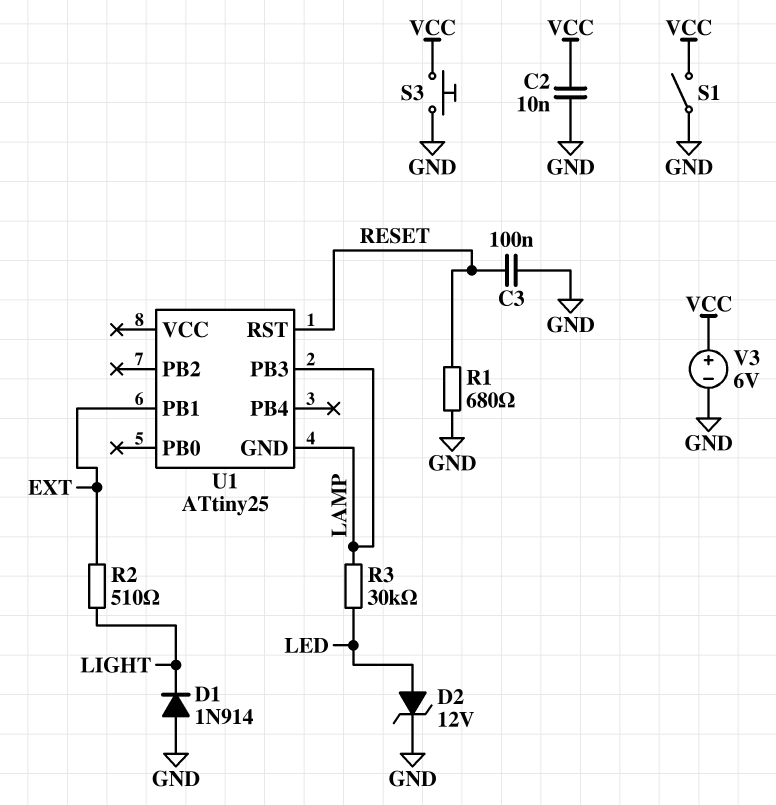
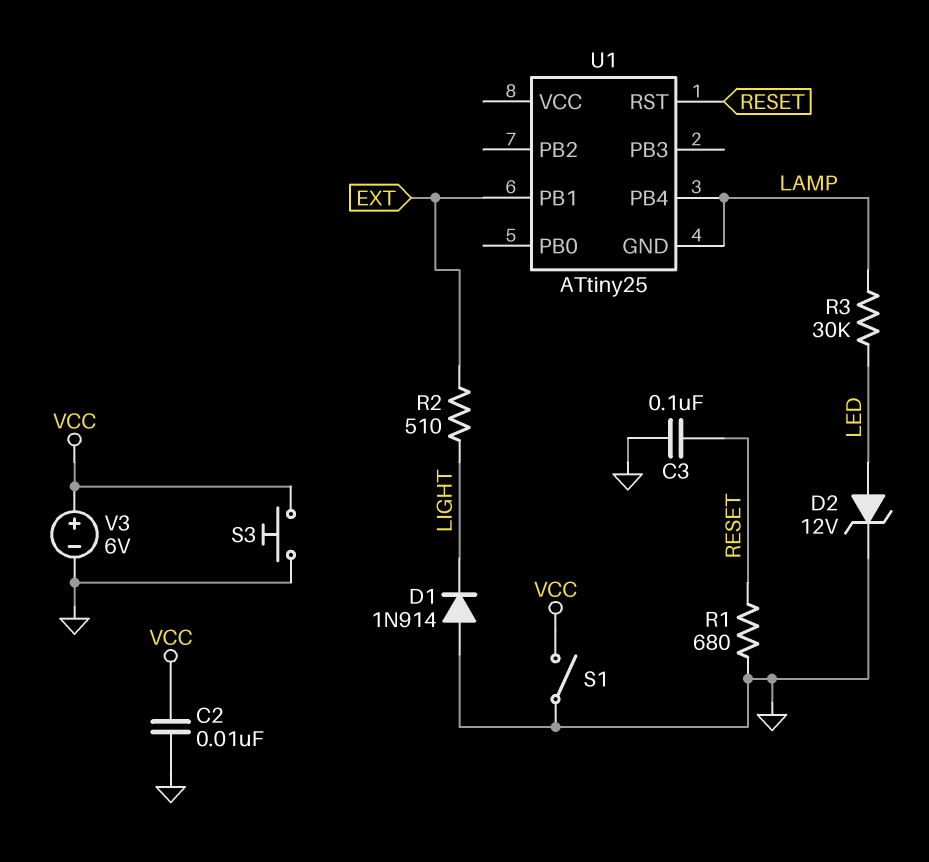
U1 pin PB3: LAMP -> none
U1 pin PB4: none -> LAMP

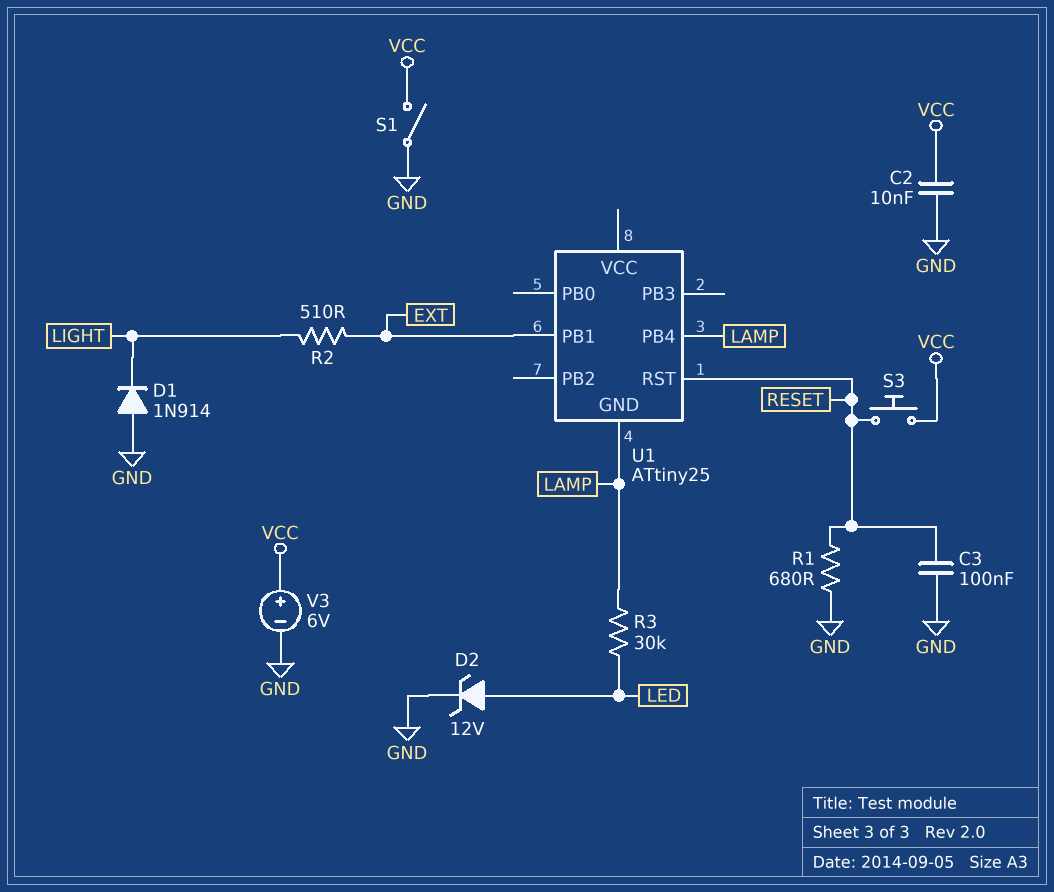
S3: button (GND, VCC) -> button (RESET, VCC)

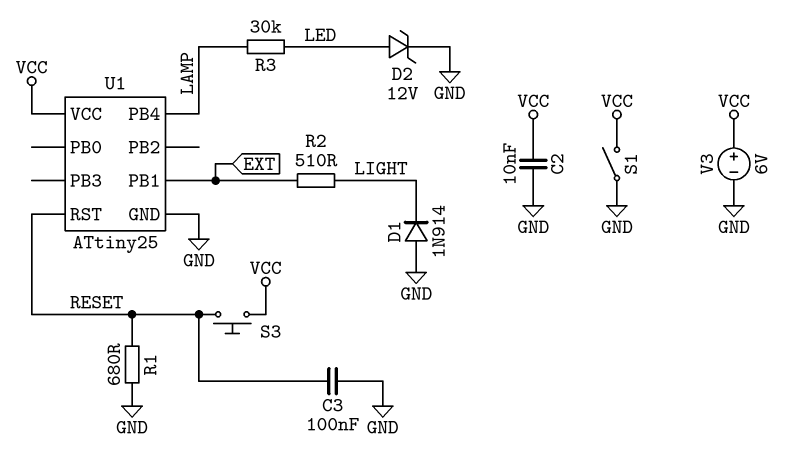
U1 pin GND: LAMP -> GND
U1 pin VCC: none -> VCC

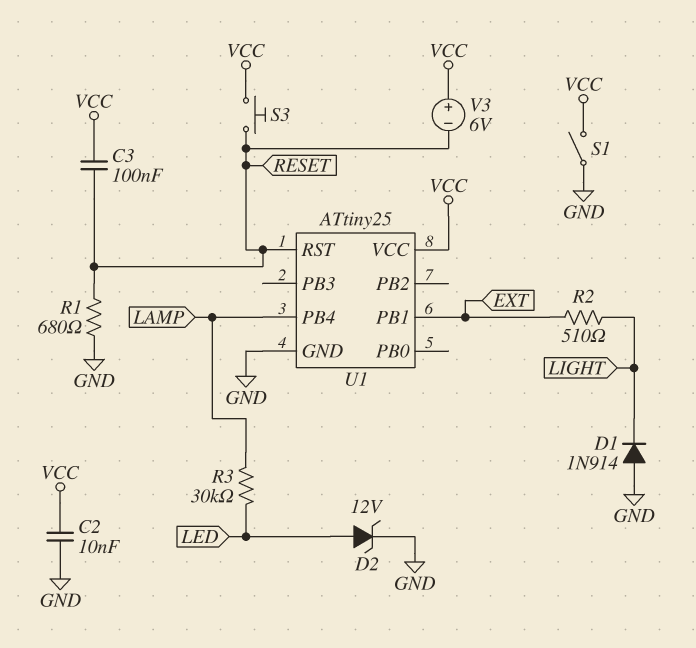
C3: 100nF (GND, RESET) -> 100nF (RESET, VCC)
V3: 6V (plus VCC, minus GND) -> 6V (plus VCC, minus RESET)

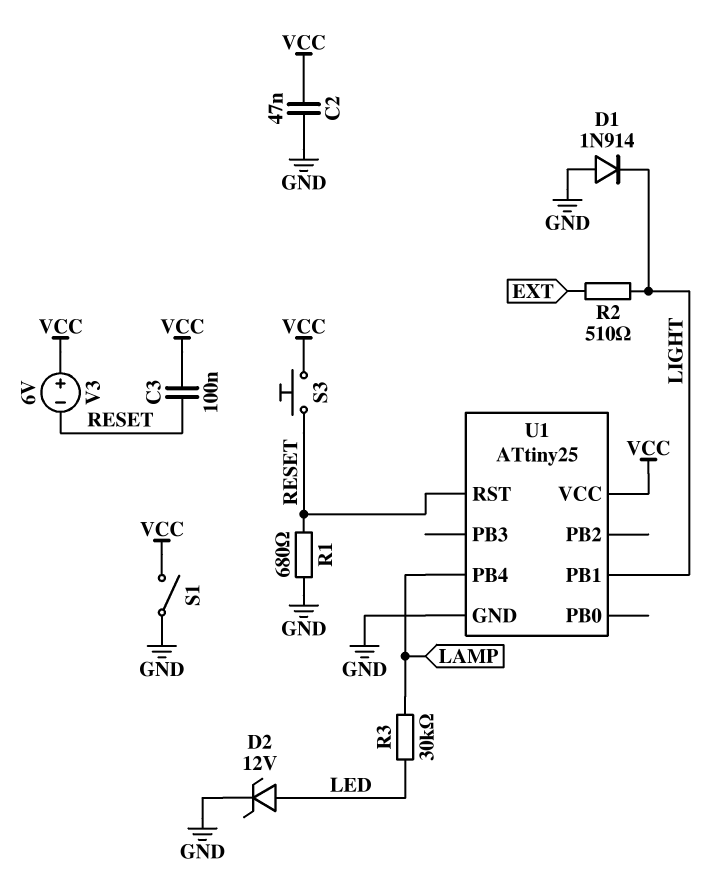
C2: 10nF (GND, VCC) -> 47nF (GND, VCC)
U1 pin PB1: EXT -> LIGHT

